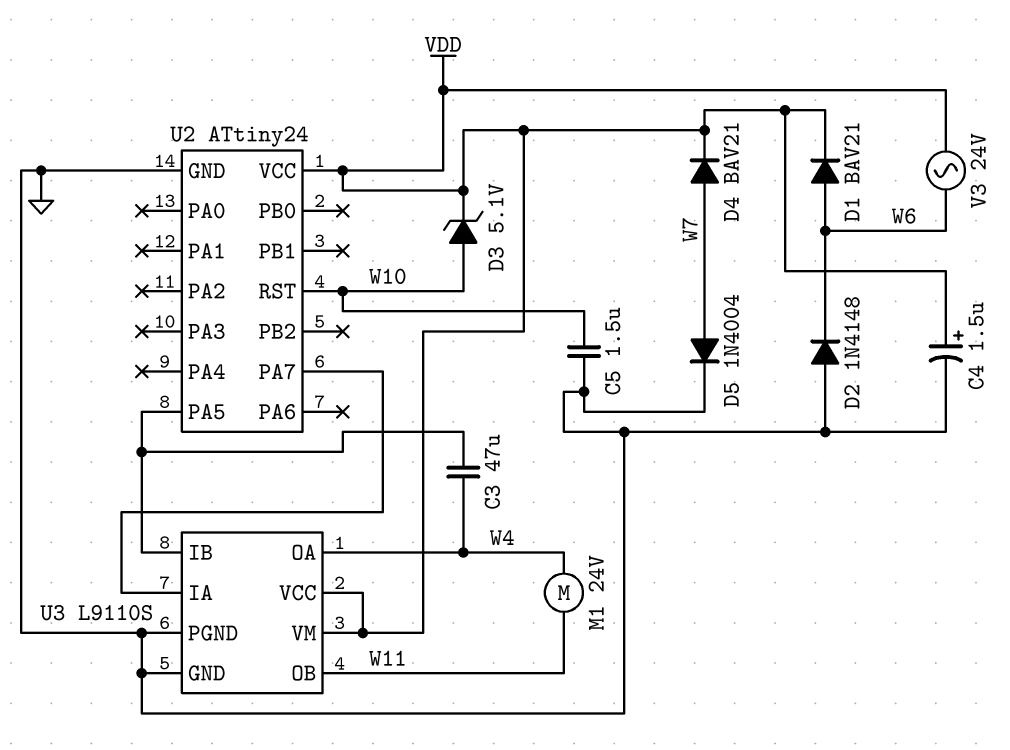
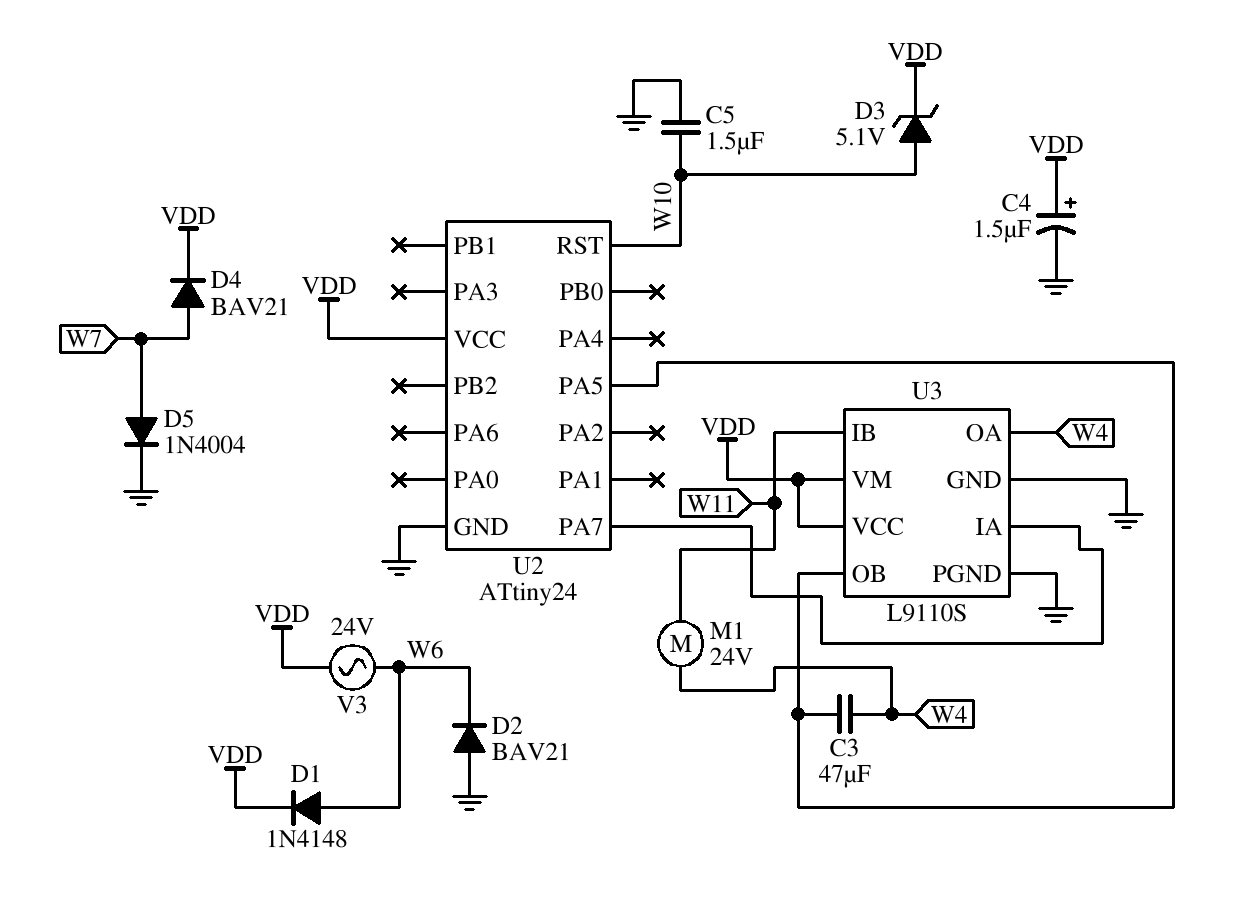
D1: diode BAV21 (A W6, K VDD) -> diode 1N4148 (A W6, K VDD)
D2: diode 1N4148 (A GND, K W6) -> diode BAV21 (A GND, K W6)
U3 pin IB: U2/PA5 -> W11
U3 pin OB: W11 -> U2/PA5

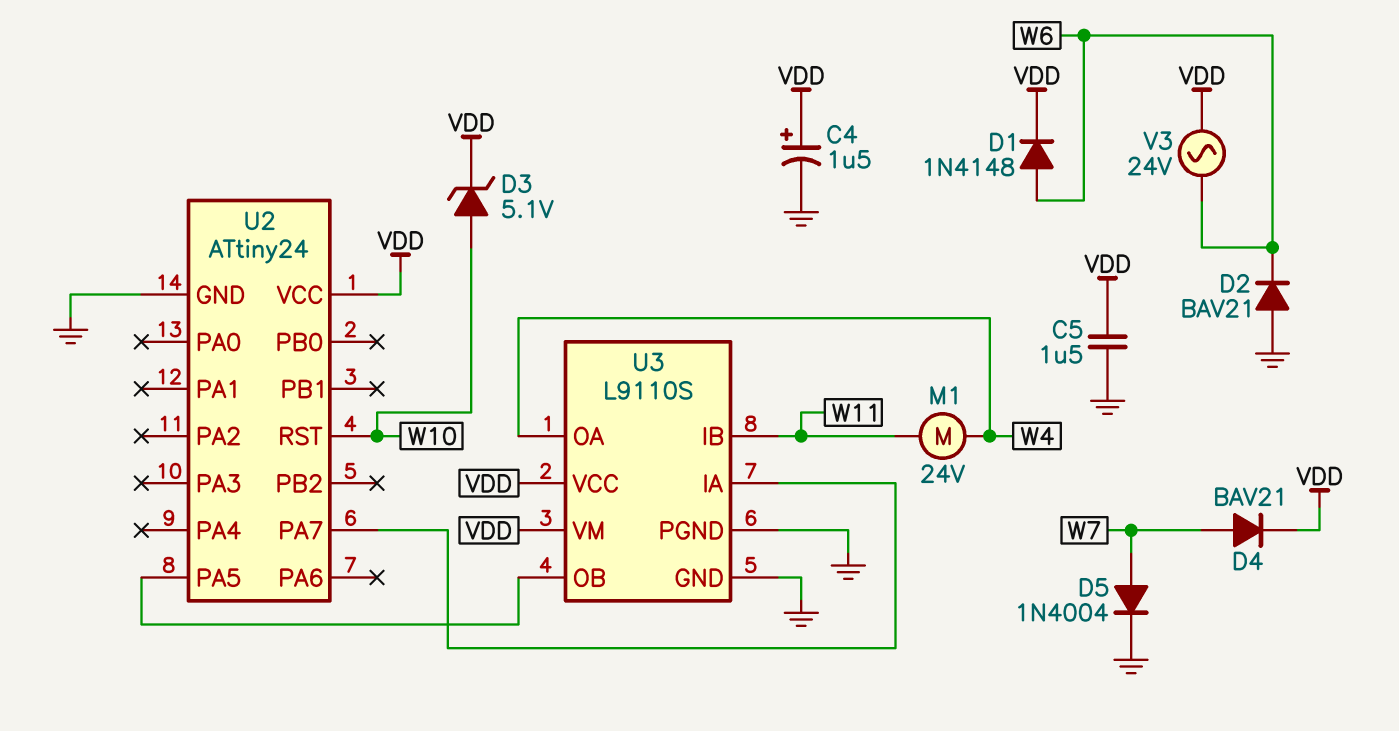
C3: 47uF (U2/PA5, W4) -> none
C5: 1.5uF (GND, W10) -> 1.5uF (GND, VDD)

